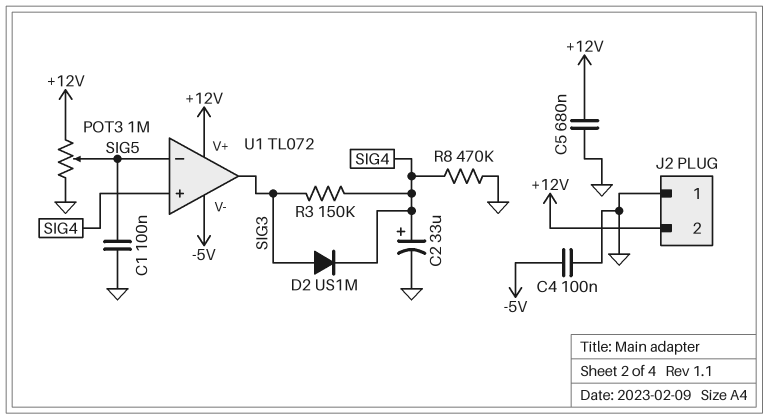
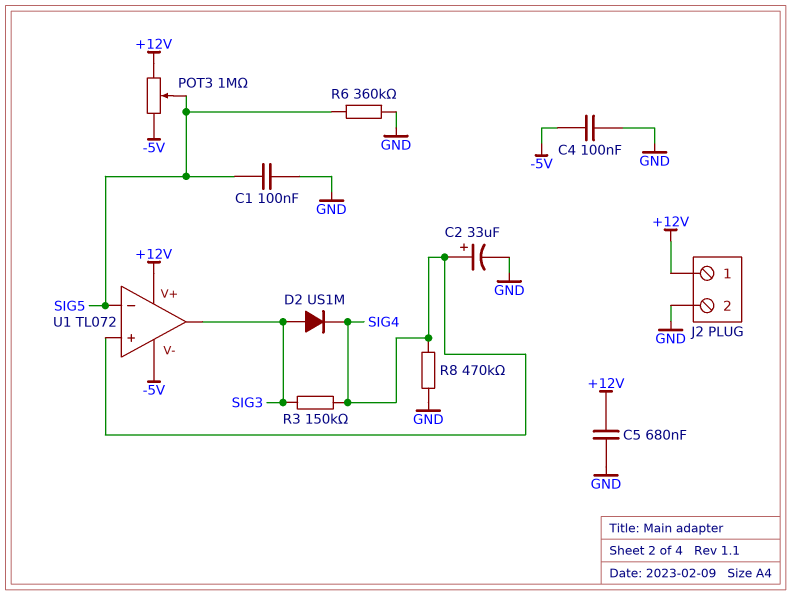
J2 pin 1: GND -> +12V
J2 pin 2: +12V -> GND
POT3: 1M (+12V, GND, wiper SIG5) -> 1M (+12V, -5V, wiper SIG5)
R6: none -> 360k (GND, SIG5)

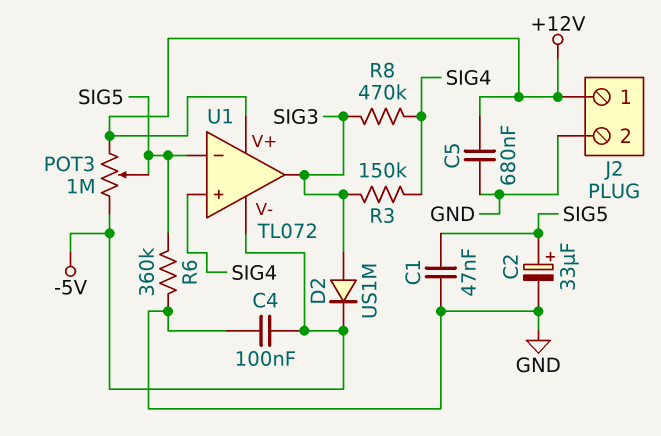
C1: 100nF (GND, SIG5) -> 47nF (GND, SIG5)
C2: 33uF (plus SIG4, minus GND) -> 33uF (plus SIG5, minus GND)
D2: diode US1M (A SIG3, K SIG4) -> diode US1M (A SIG3, K -5V)
R8: 470k (GND, SIG4) -> 470k (SIG3, SIG4)

